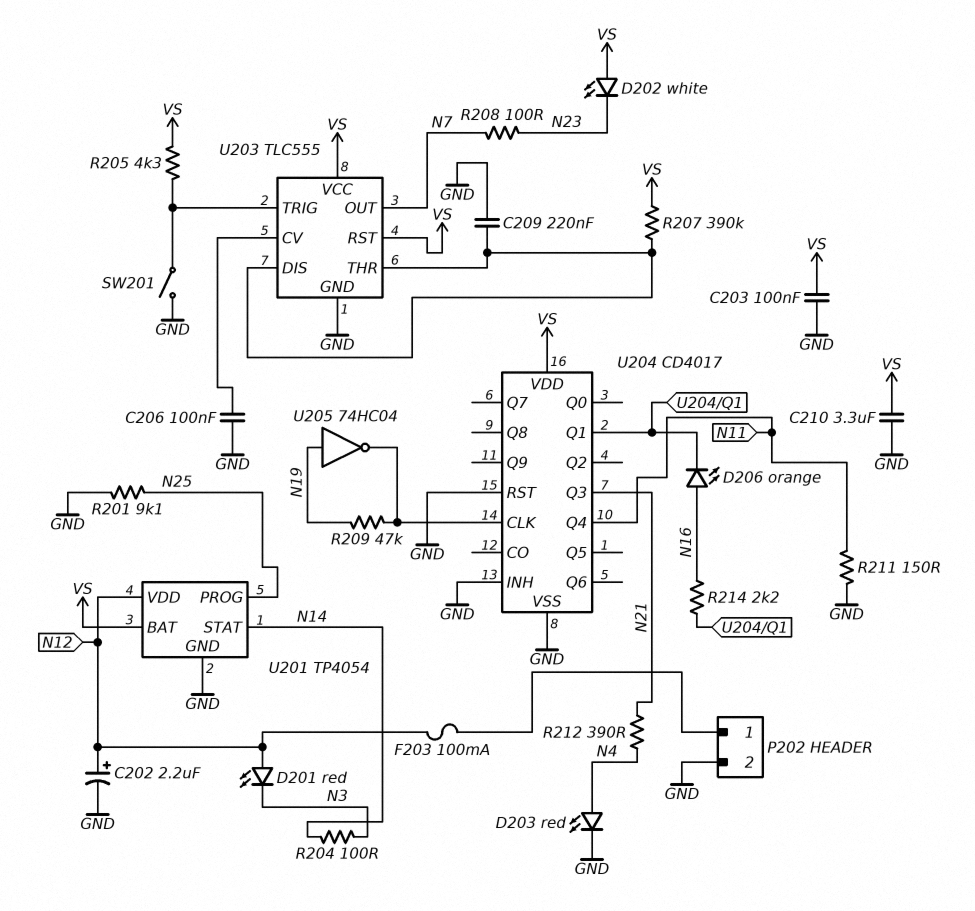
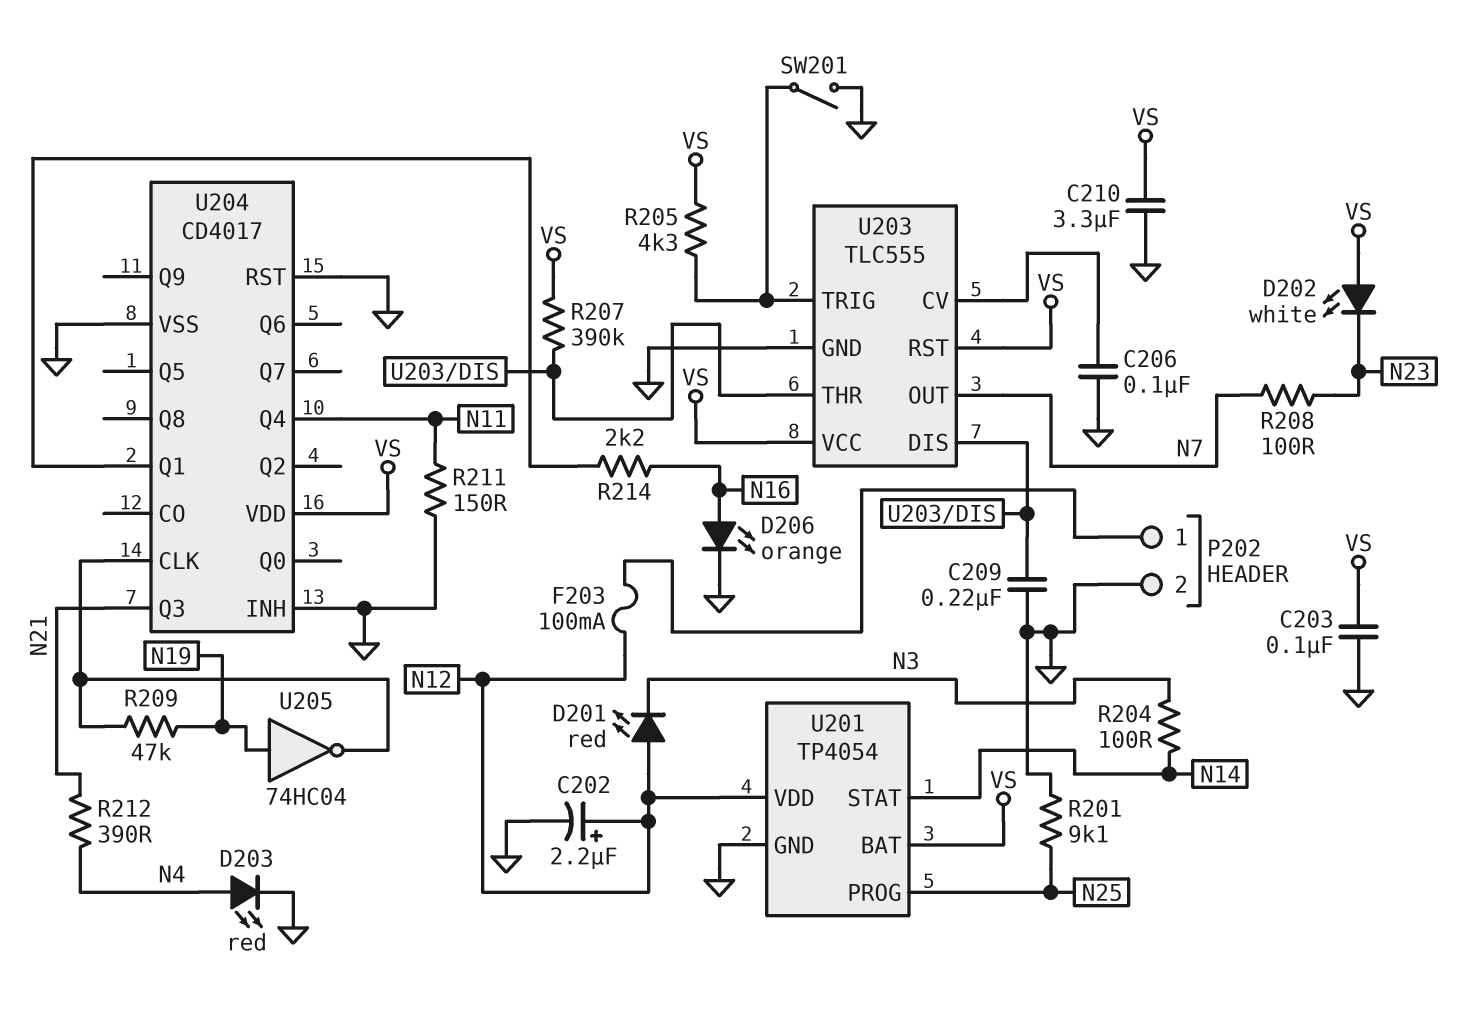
D206: LED orange (A N16, K U204/Q1) -> LED orange (A N16, K GND)

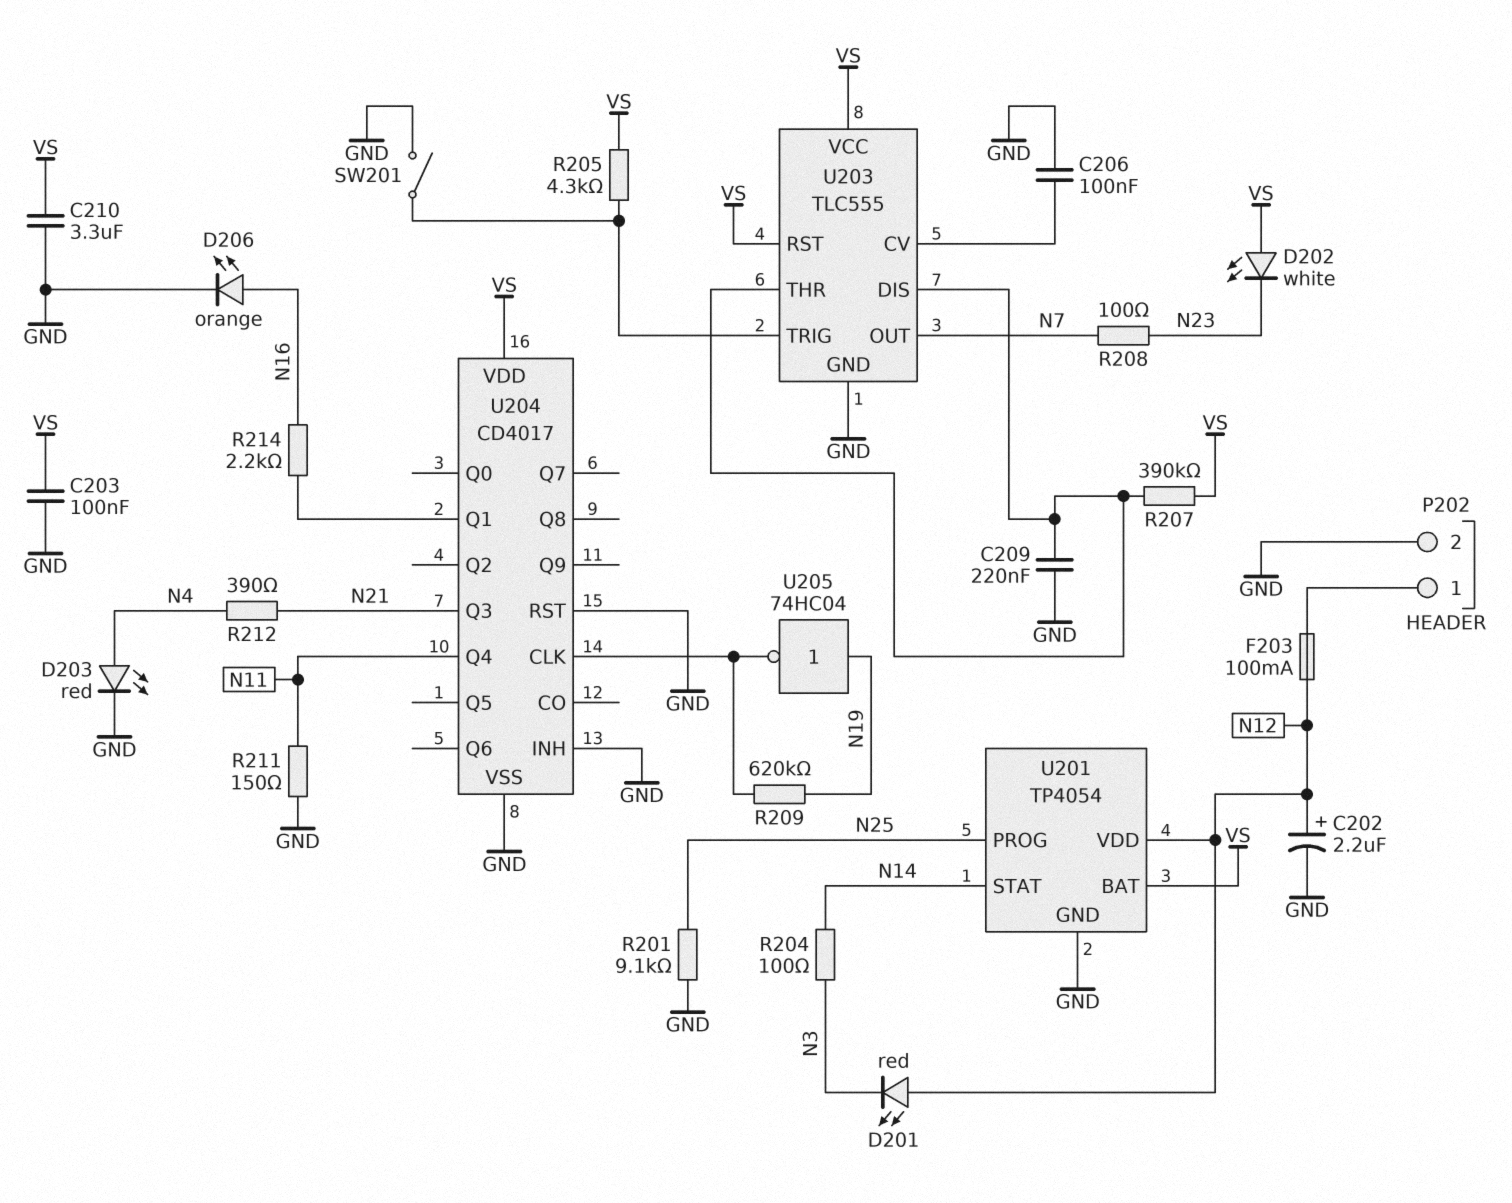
R209: 47k (N19, U204/CLK) -> 620k (N19, U204/CLK)

